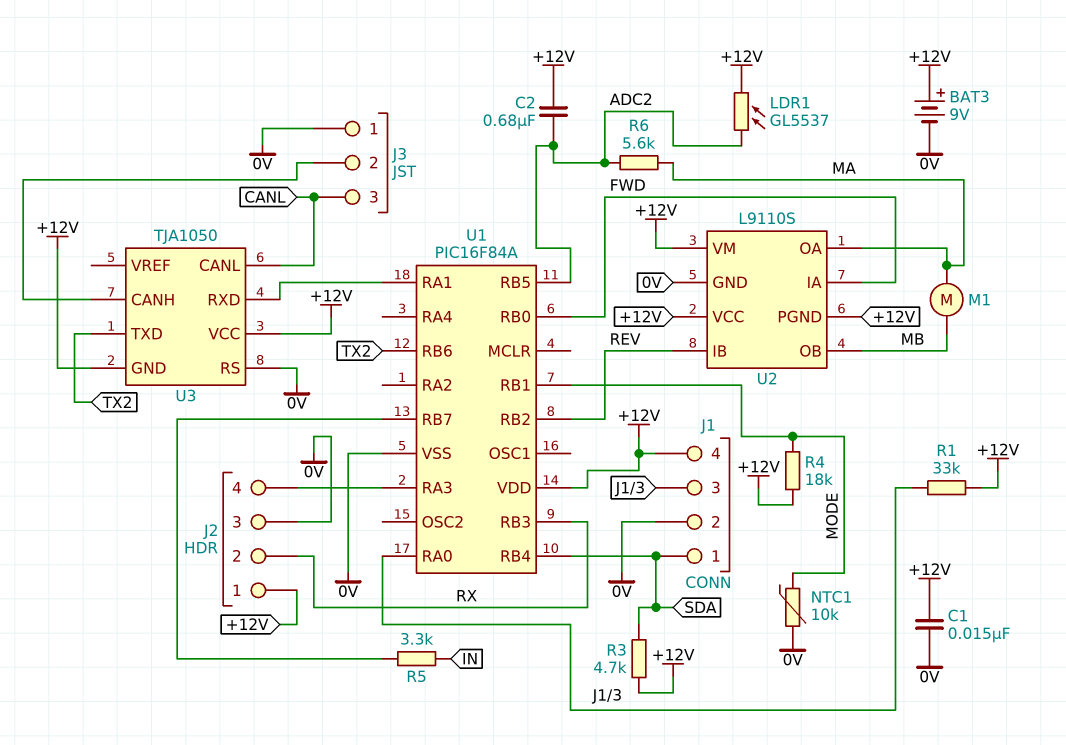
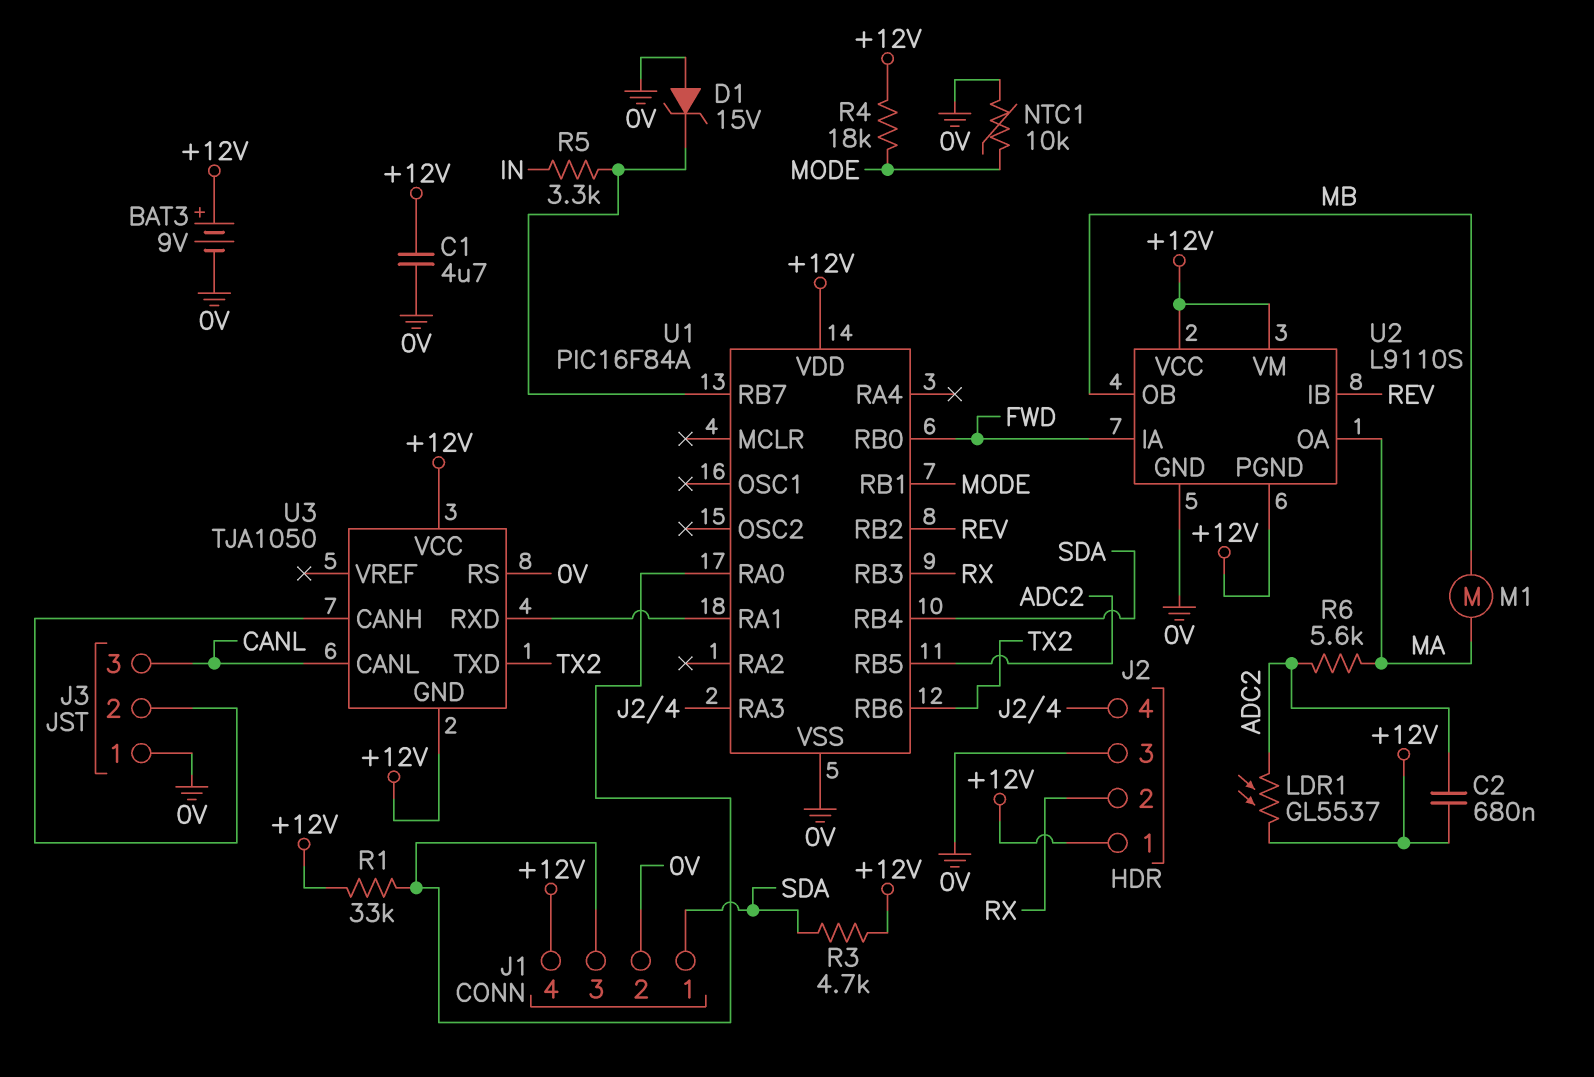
C1: 15nF (+12V, 0V) -> 4.7uF (+12V, 0V)
D1: none -> zener 15V (A 0V, K U1/RB7)

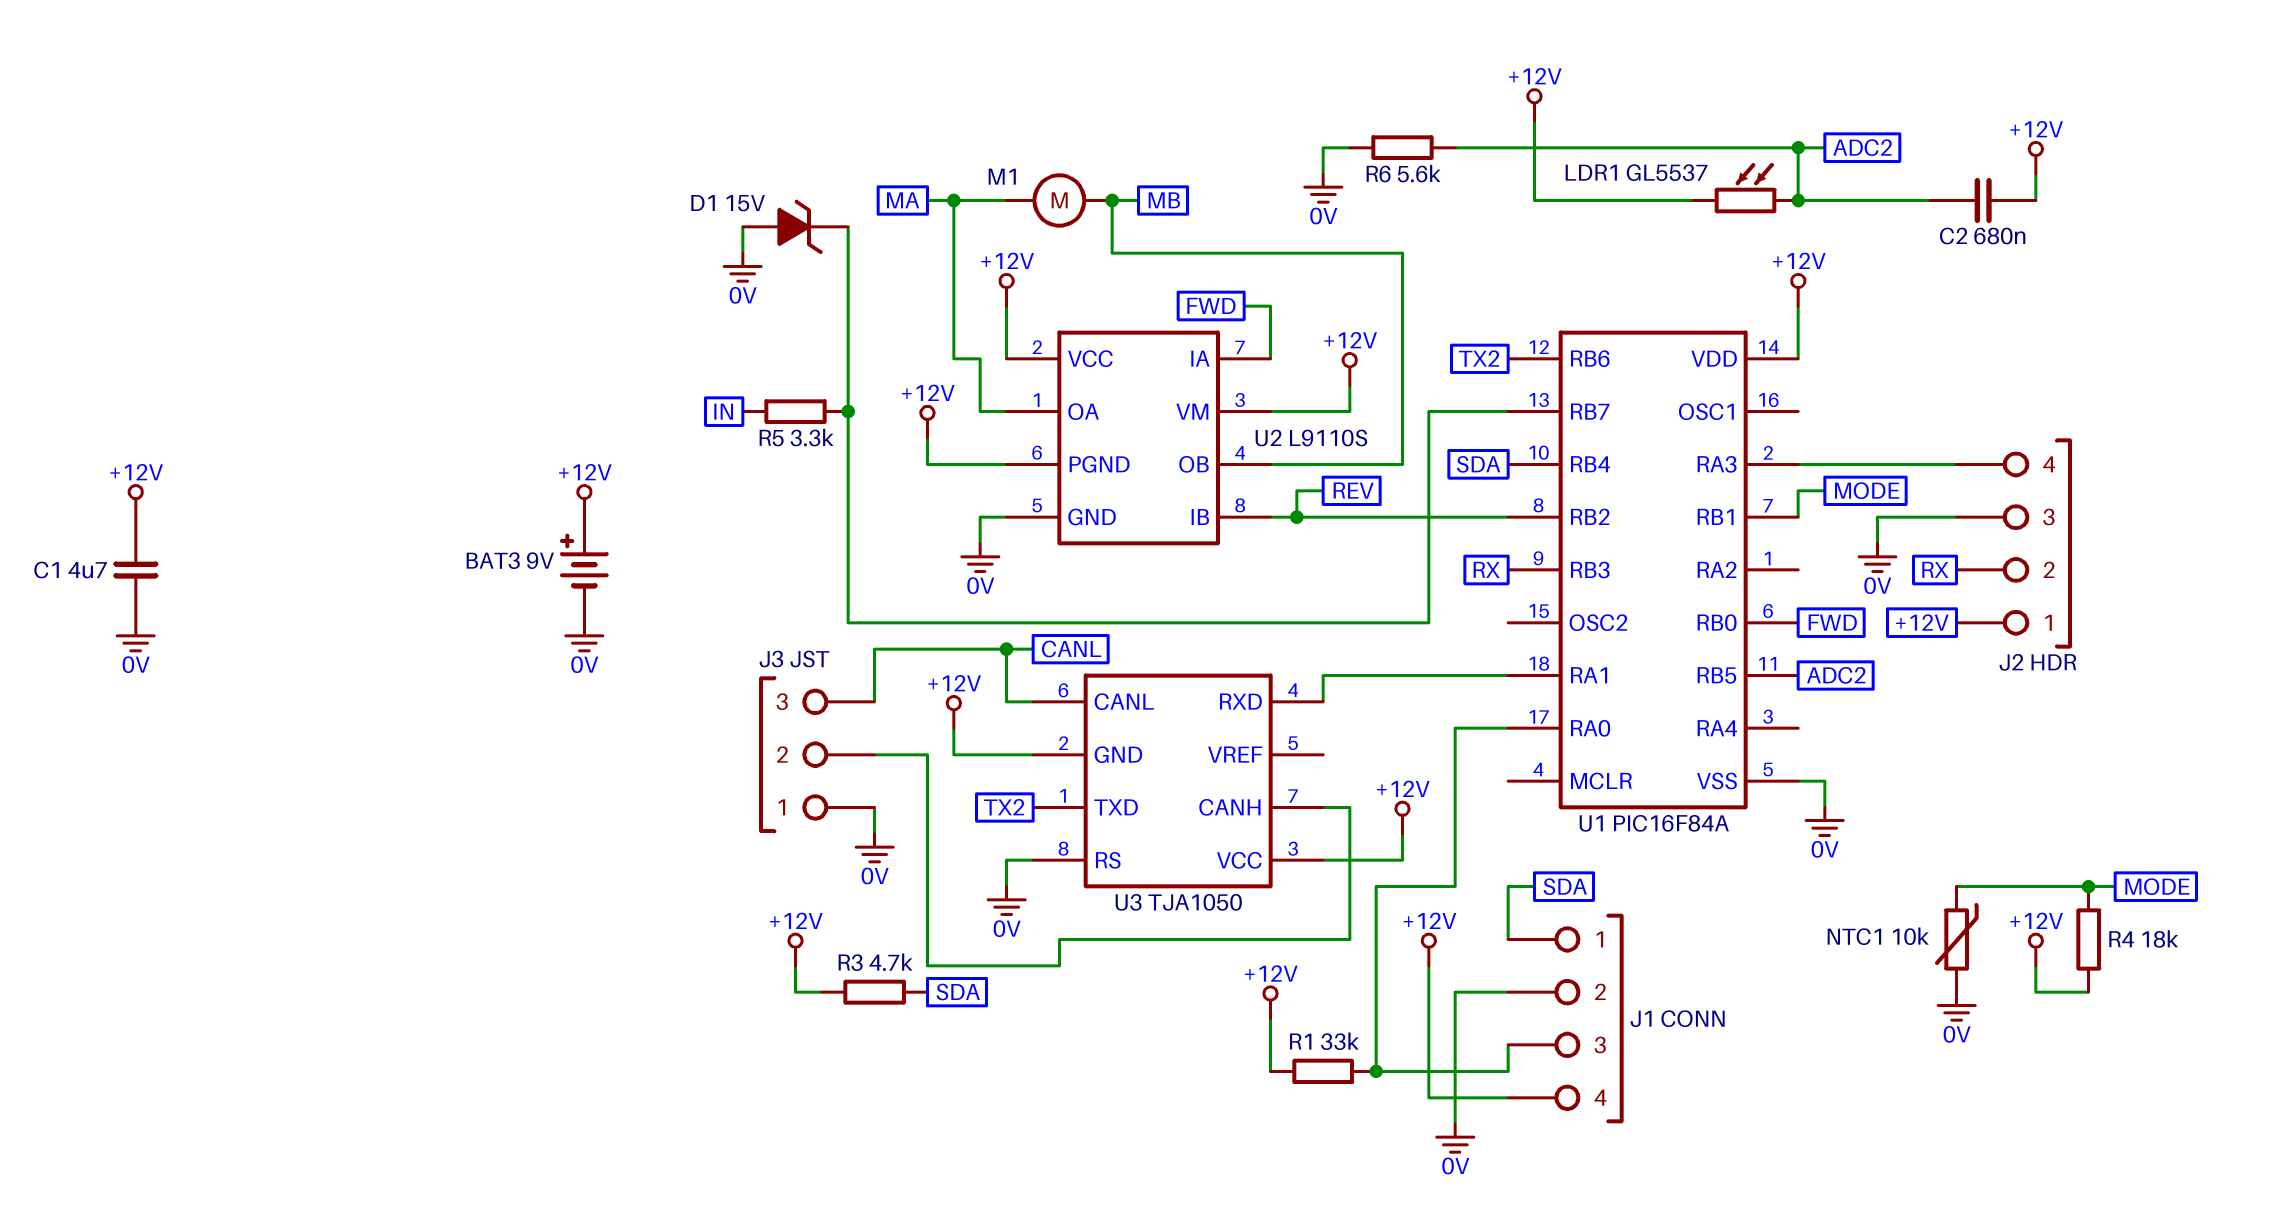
R6: 5.6k (ADC2, MA) -> 5.6k (0V, ADC2)

